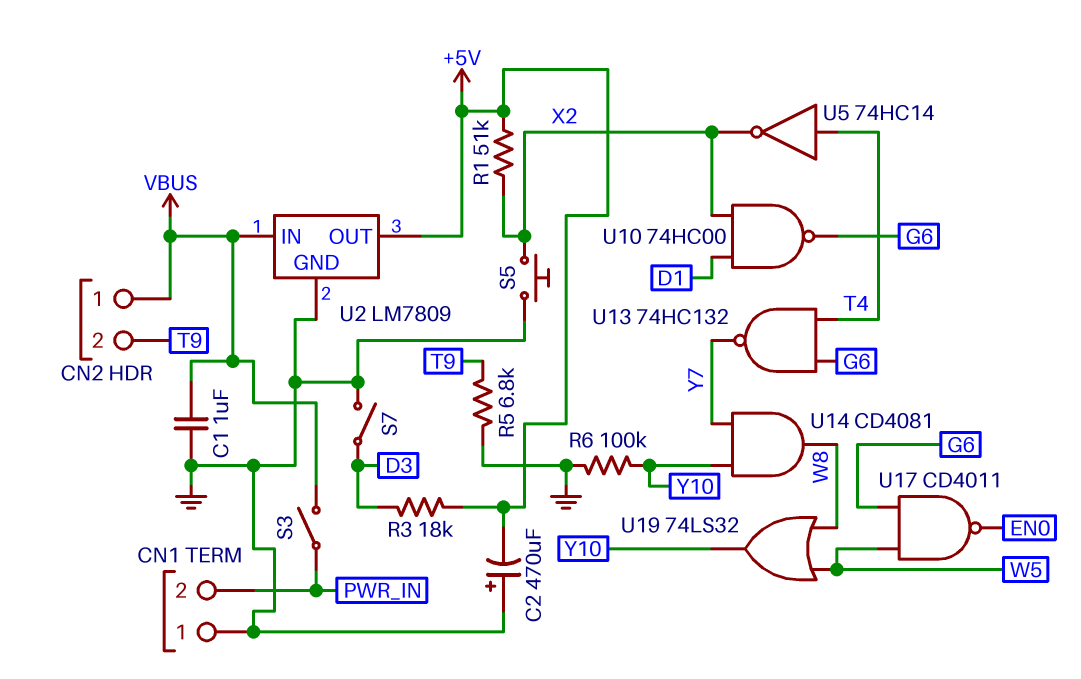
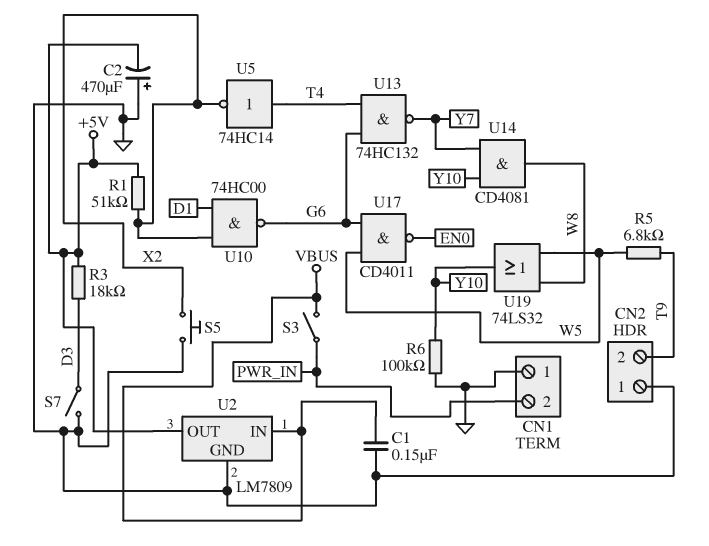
C1: 1uF (GND, VBUS) -> 150nF (GND, VBUS)
CN2 pin 1: VBUS -> GND
R5: 6.8k (GND, T9) -> 6.8k (T9, W5)

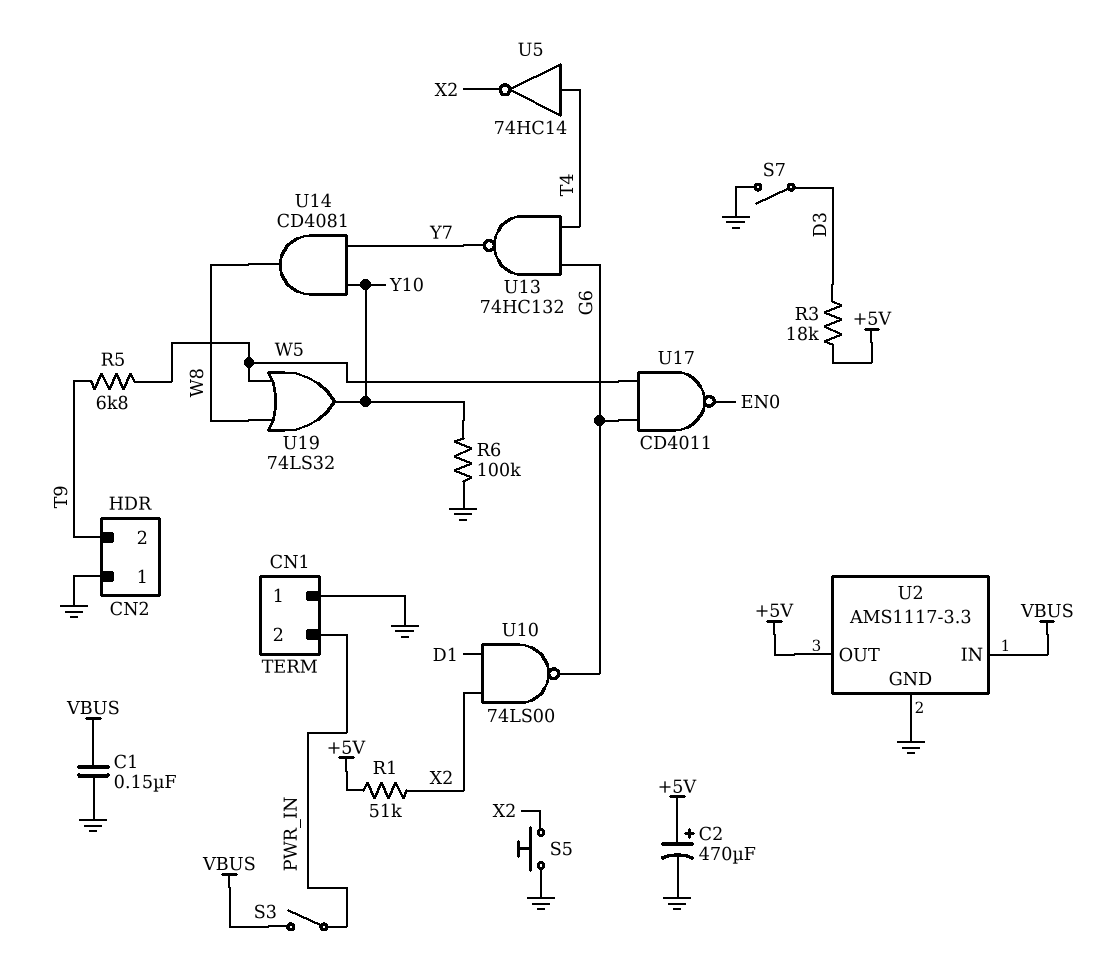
C2: 470uF (plus GND, minus +5V) -> 470uF (plus +5V, minus GND)
U2: LM7809 -> AMS1117-3.3
U10: NAND 74HC00 (in D1, in X2, out G6) -> NAND 74LS00 (in D1, in X2, out G6)

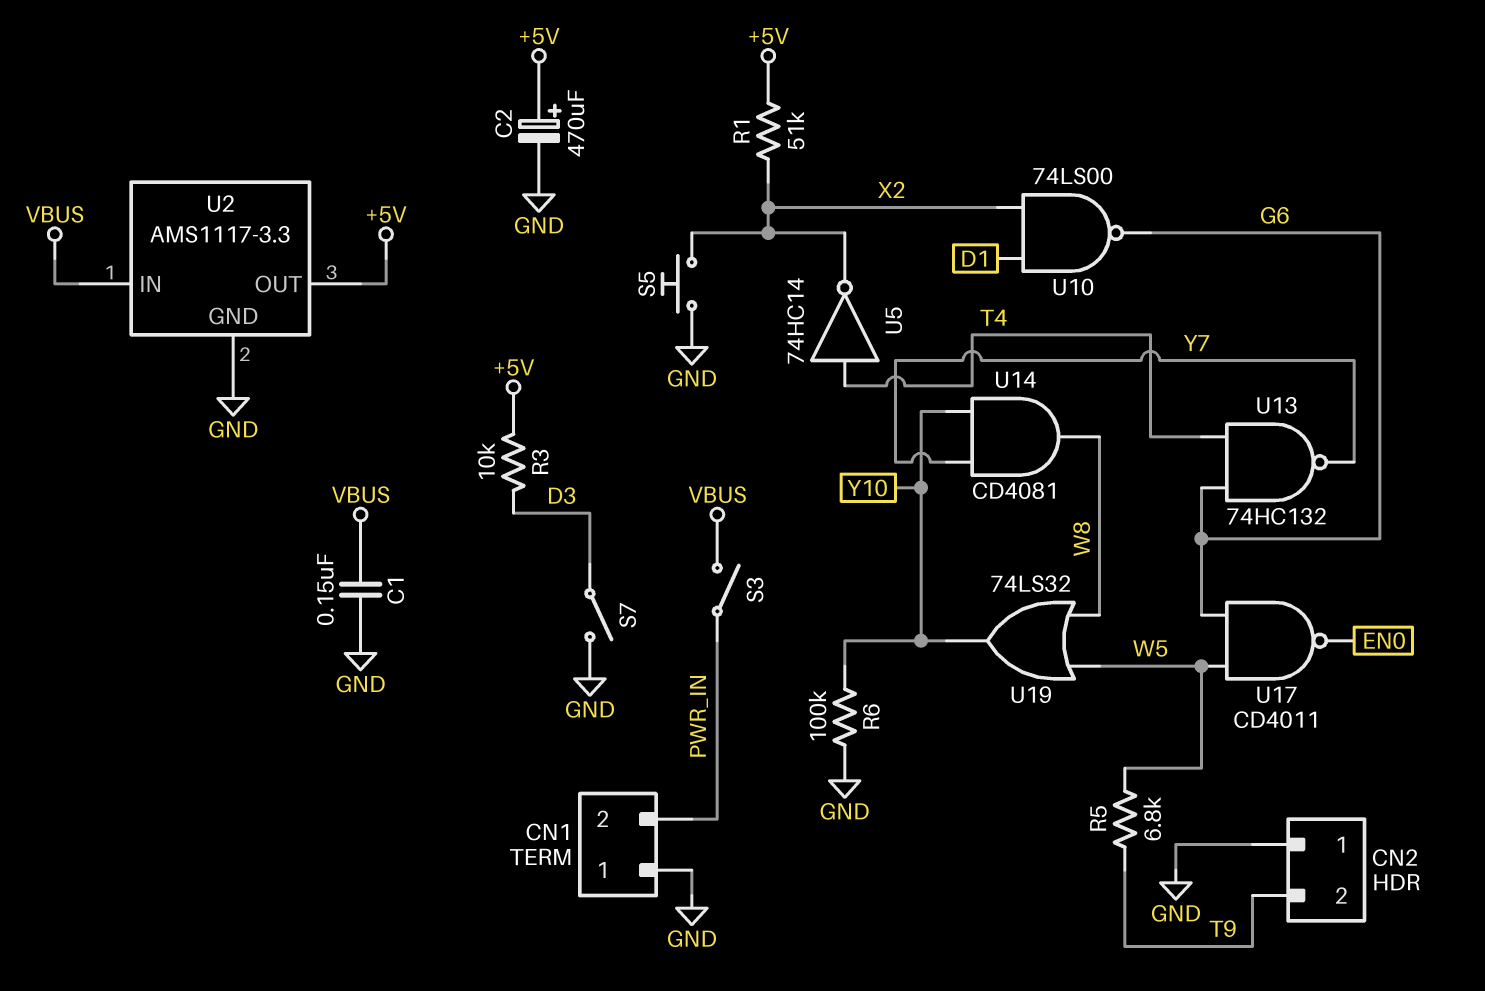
R3: 18k (+5V, D3) -> 10k (+5V, D3)

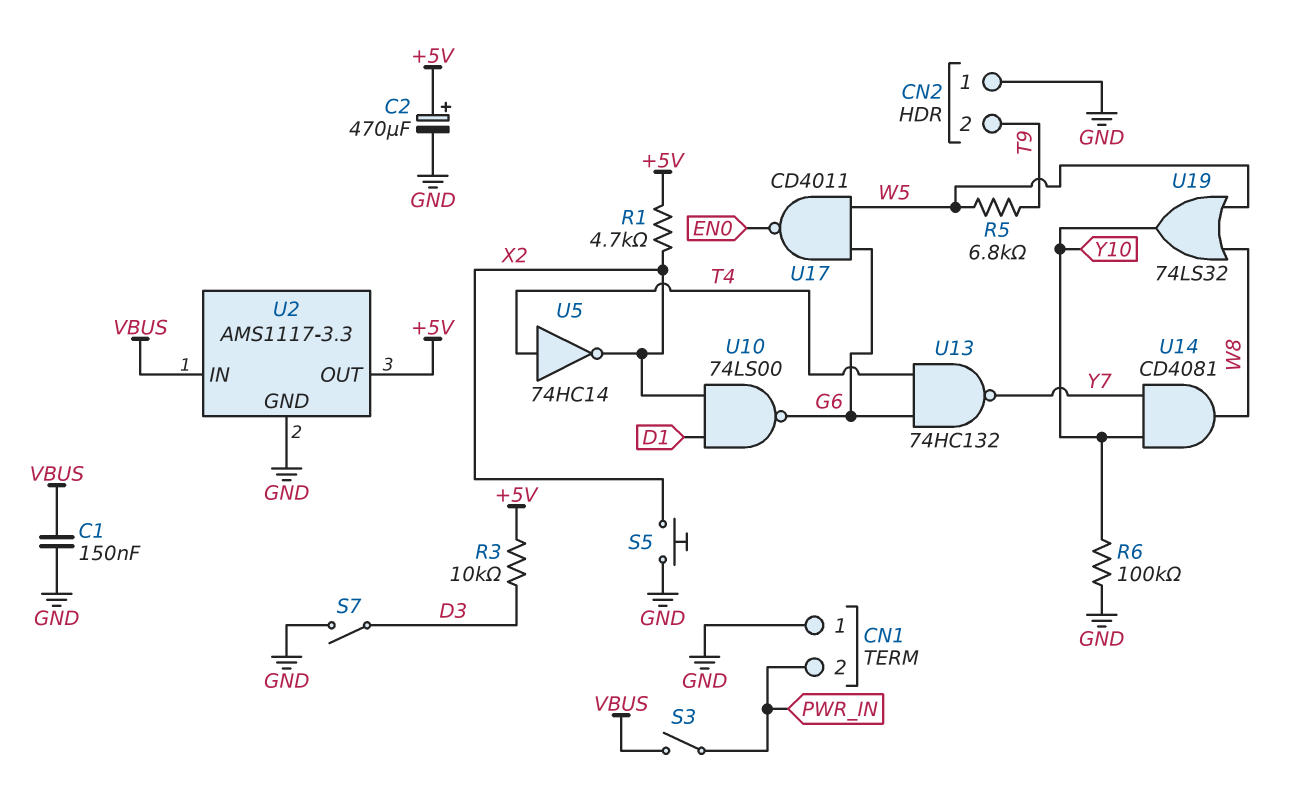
R1: 51k (+5V, X2) -> 4.7k (+5V, X2)

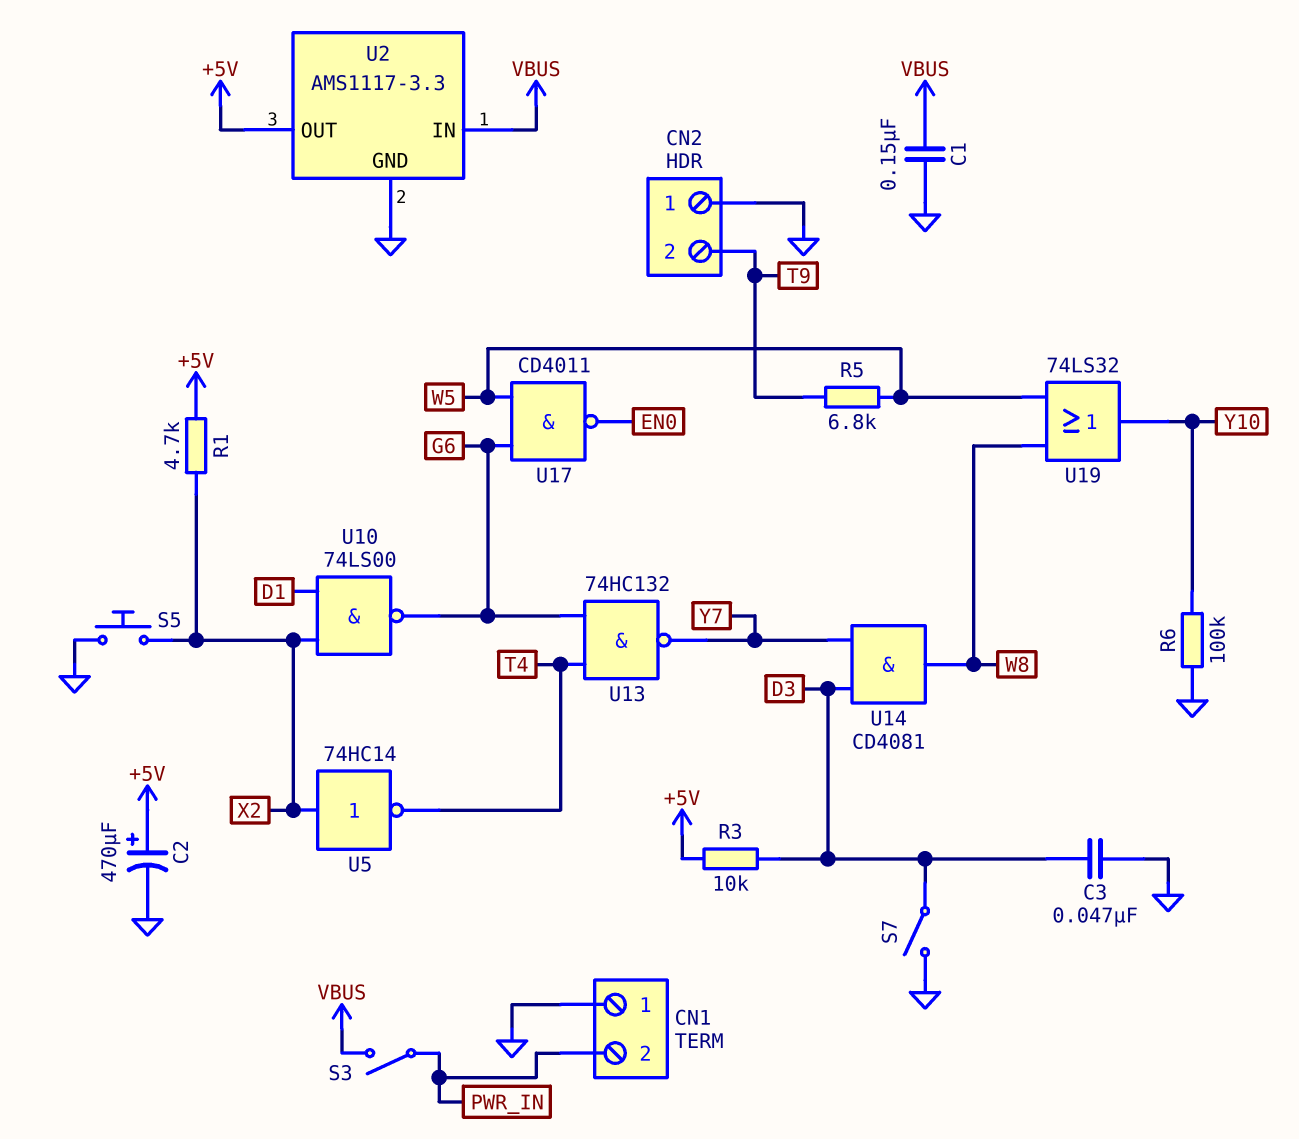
C3: none -> 47nF (D3, GND)
U5: NOT 74HC14 (in T4, out X2) -> NOT 74HC14 (in X2, out T4)
U14: AND CD4081 (in Y7, in Y10, out W8) -> AND CD4081 (in D3, in Y7, out W8)

